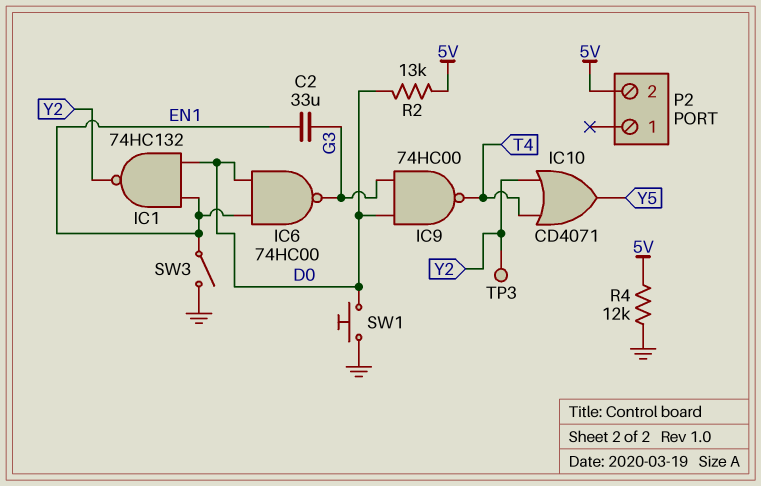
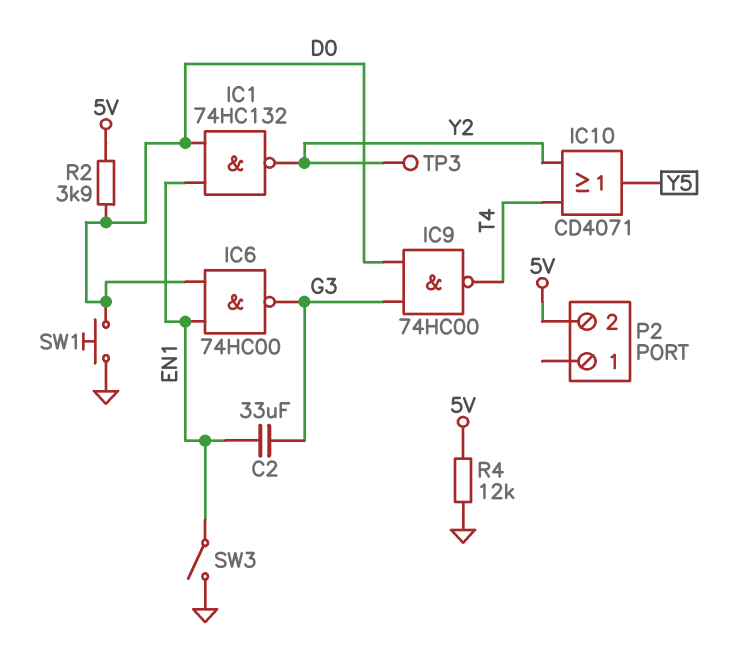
R2: 13k (5V, D0) -> 3.9k (5V, D0)

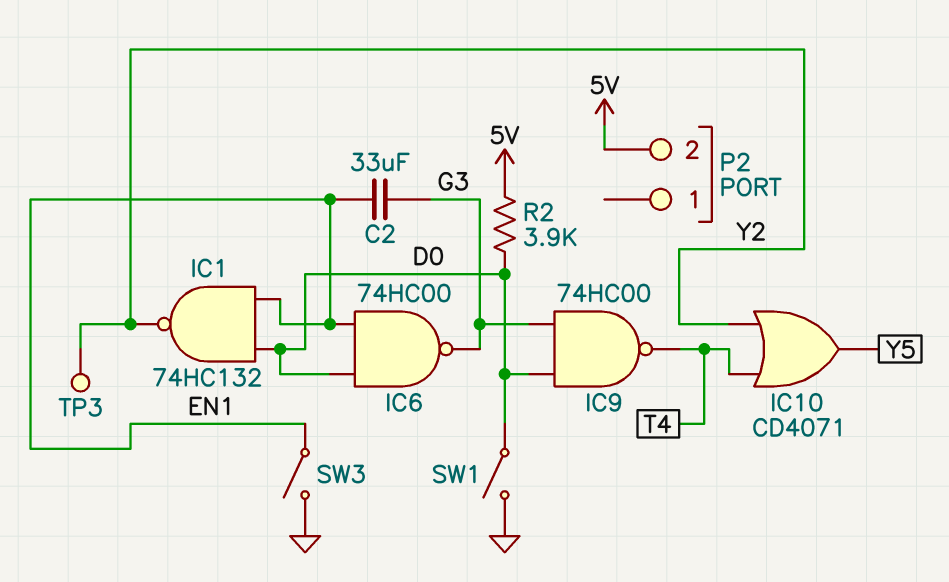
R4: 12k (5V, GND) -> none
SW1: button (D0, GND) -> switch (D0, GND)

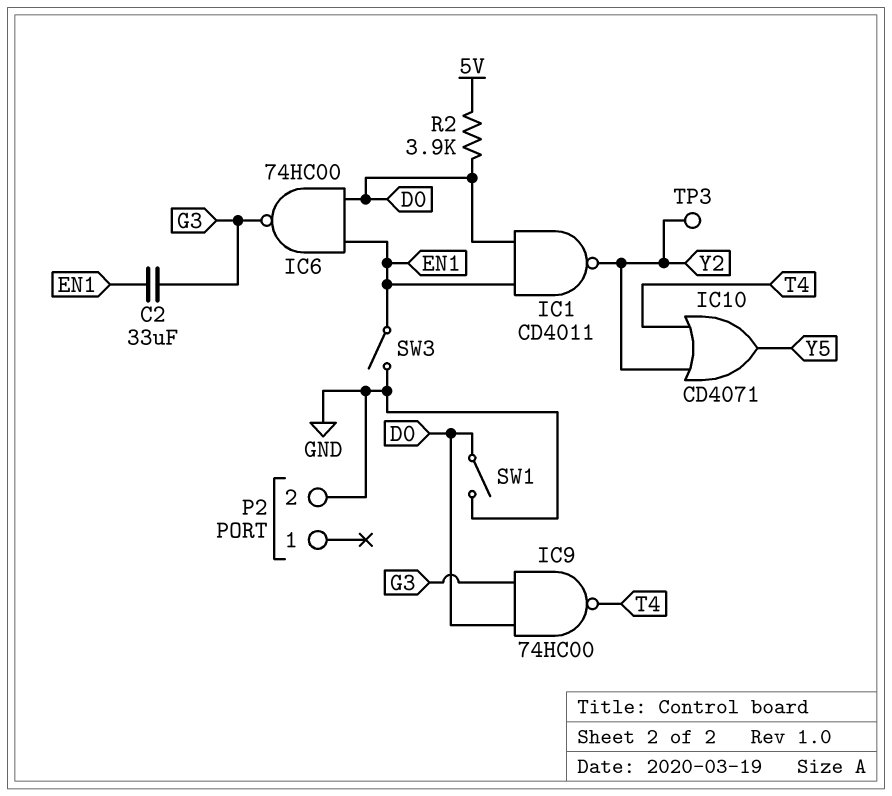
IC1: NAND 74HC132 (in D0, in EN1, out Y2) -> NAND CD4011 (in D0, in EN1, out Y2)
P2 pin 2: 5V -> GND

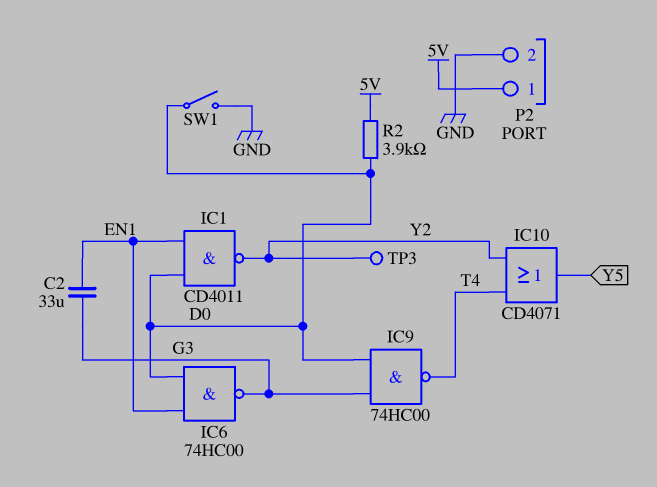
P2 pin 1: none -> 5V
SW3: switch (EN1, GND) -> none

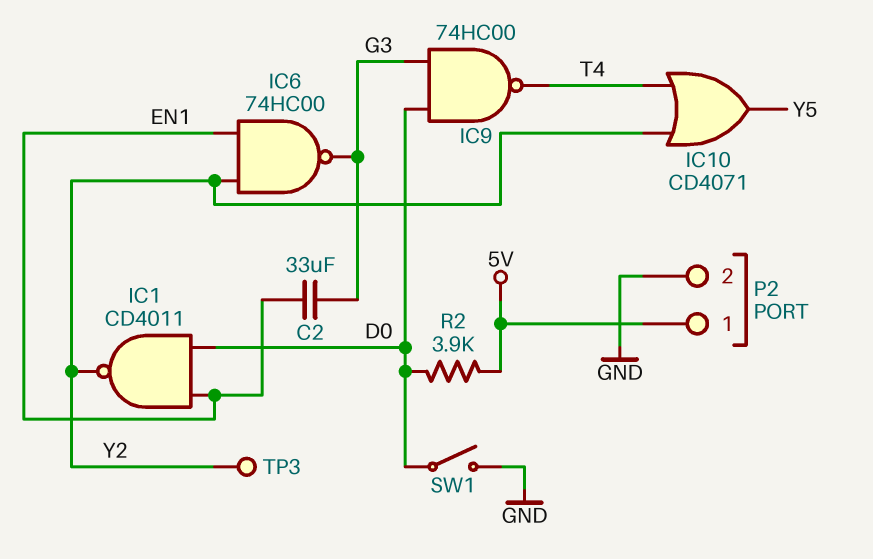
IC6: NAND 74HC00 (in D0, in EN1, out G3) -> NAND 74HC00 (in EN1, in Y2, out G3)

